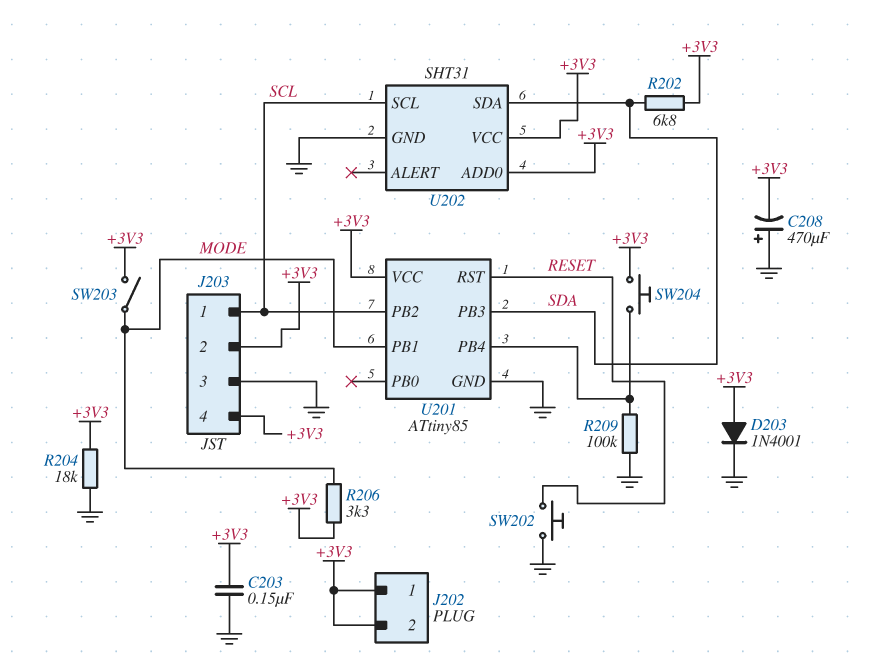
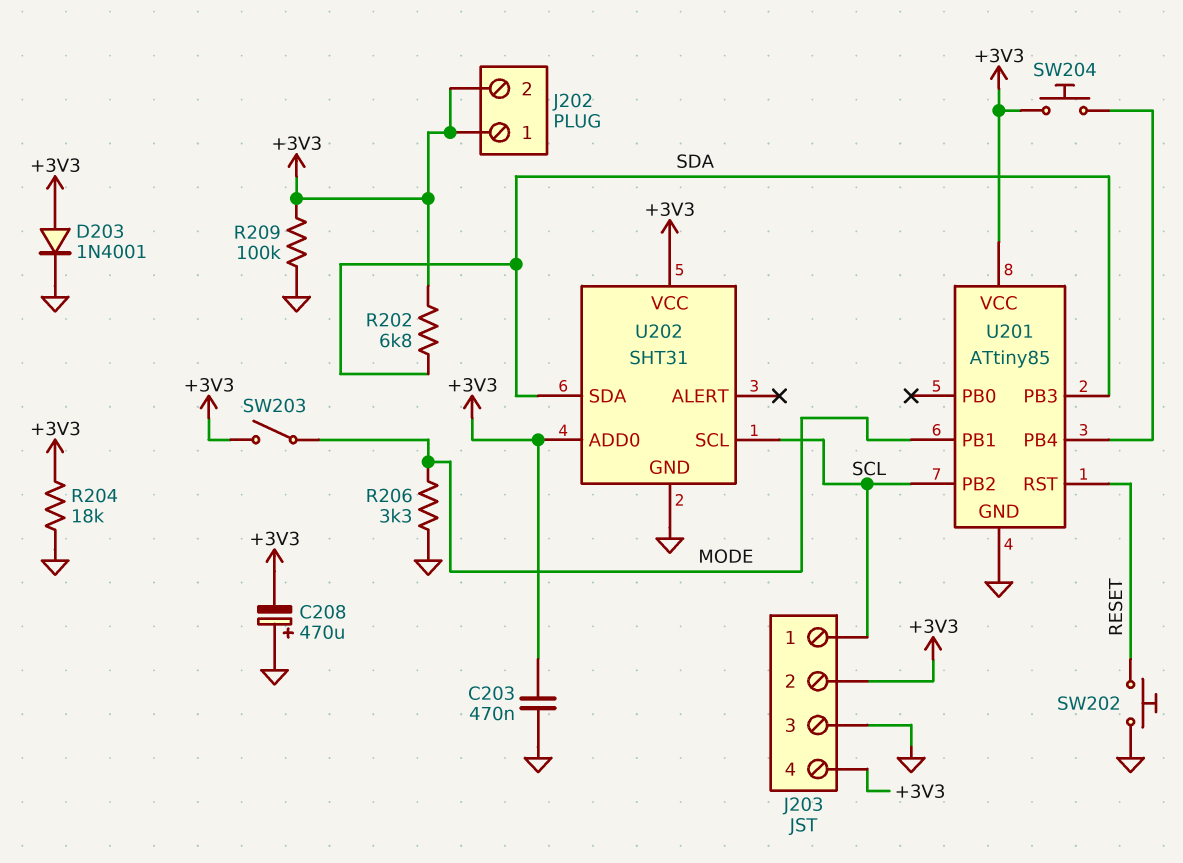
C203: 150nF (+3V3, GND) -> 470nF (+3V3, GND)
R206: 3.3k (+3V3, MODE) -> 3.3k (GND, MODE)
R209: 100k (GND, U201/PB4) -> 100k (+3V3, GND)

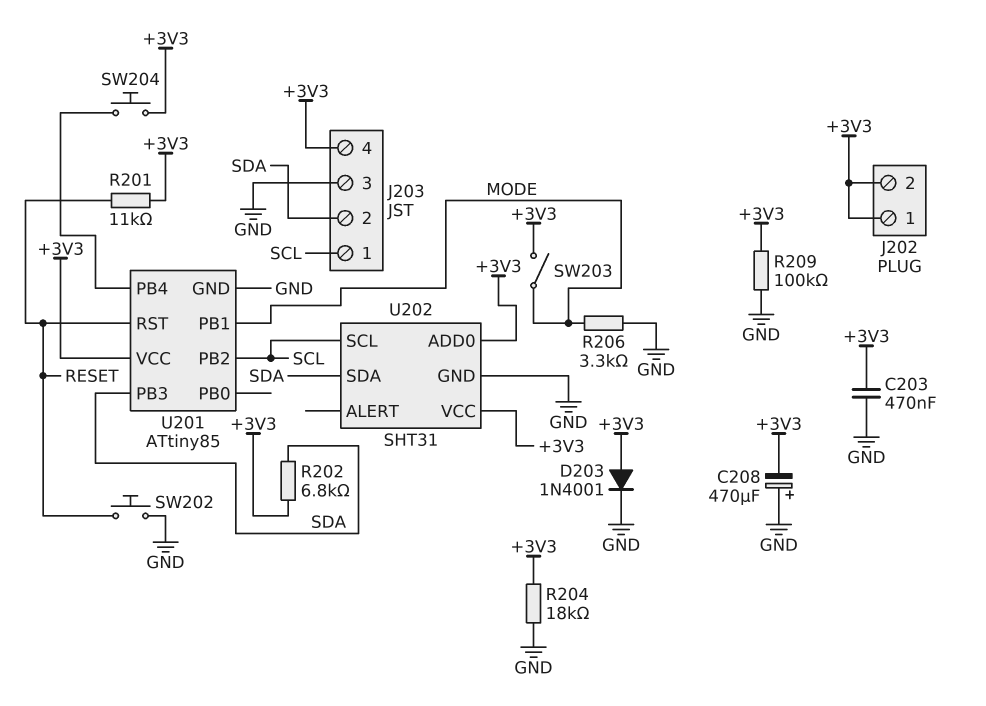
J203 pin 2: +3V3 -> SDA
R201: none -> 11k (+3V3, RESET)

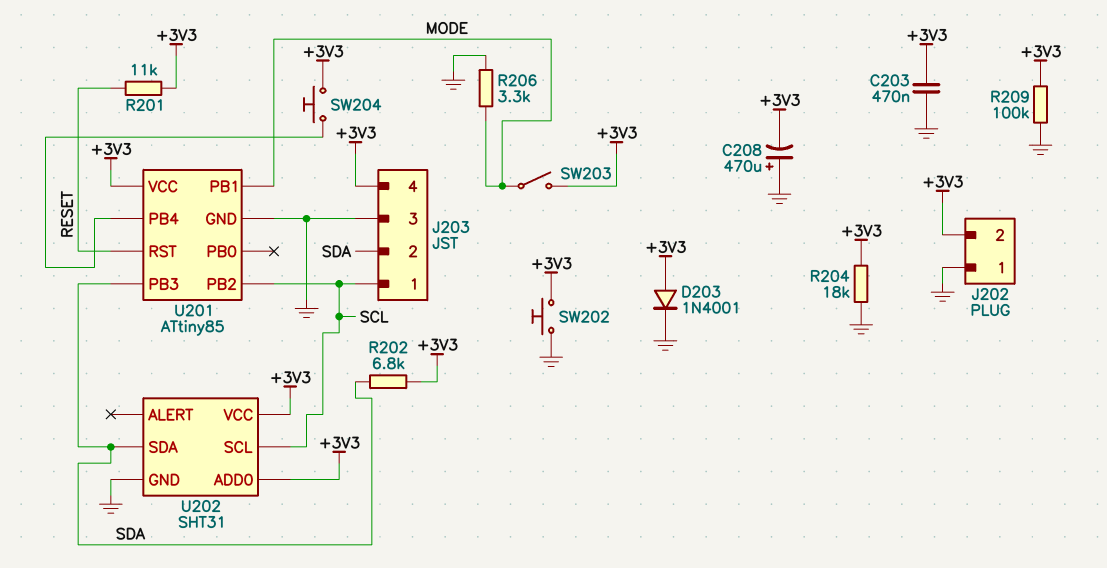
J202 pin 1: +3V3 -> GND
SW202: button (GND, RESET) -> button (+3V3, GND)

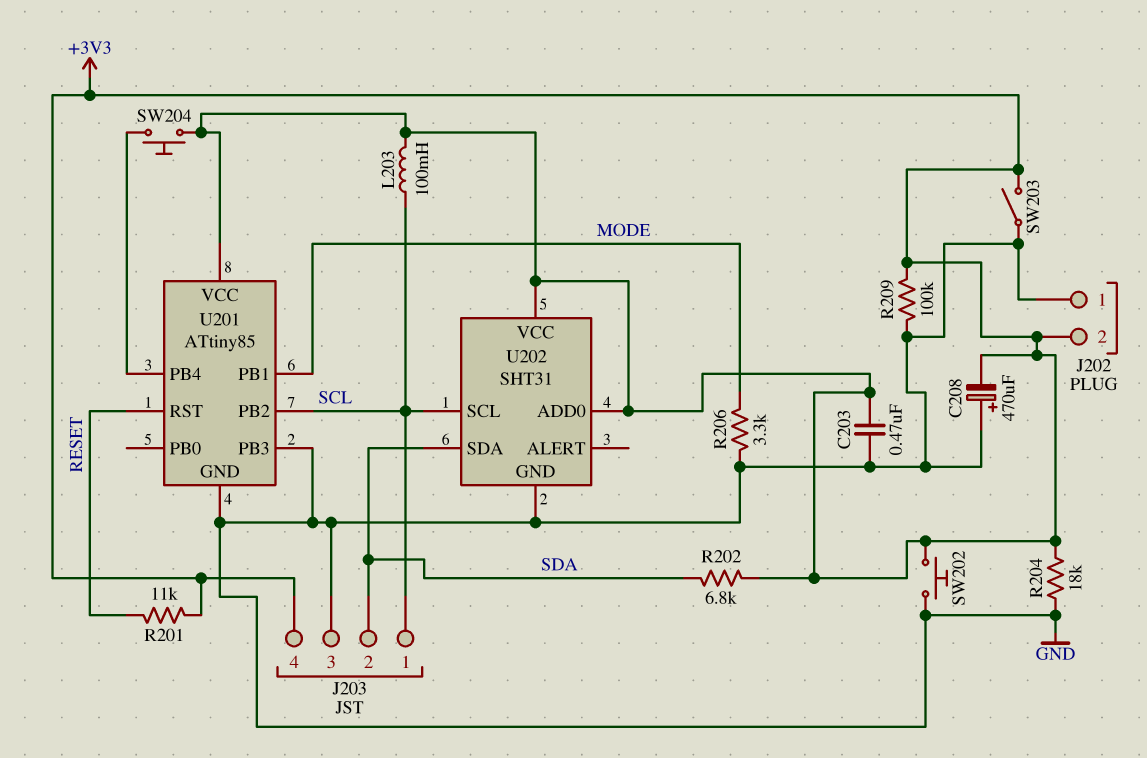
D203: diode 1N4001 (A +3V3, K GND) -> none
L203: none -> 100mH (+3V3, SCL)
SW203: switch (+3V3, MODE) -> switch (+3V3, GND)
U201 pin PB3: SDA -> GND

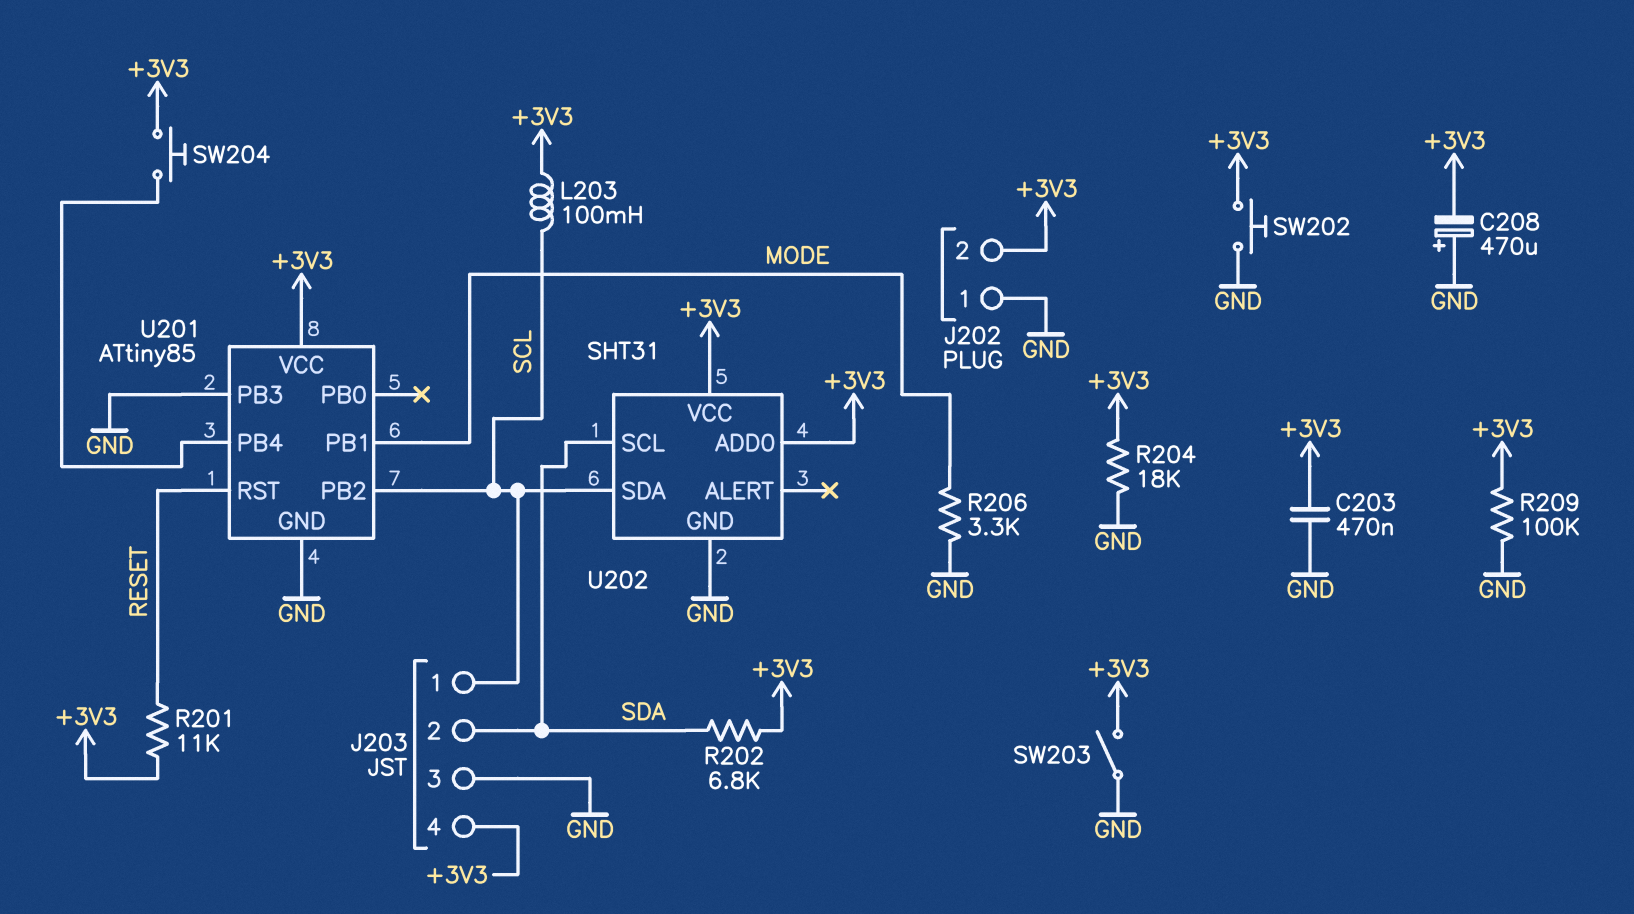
U202 pin SCL: SCL -> SDA
U202 pin SDA: SDA -> SCL

